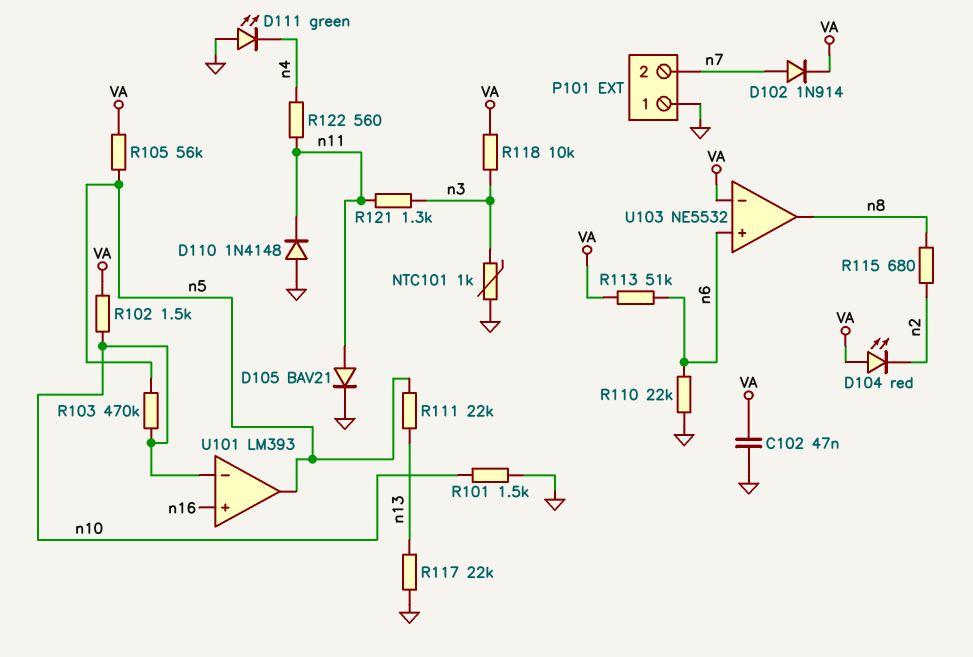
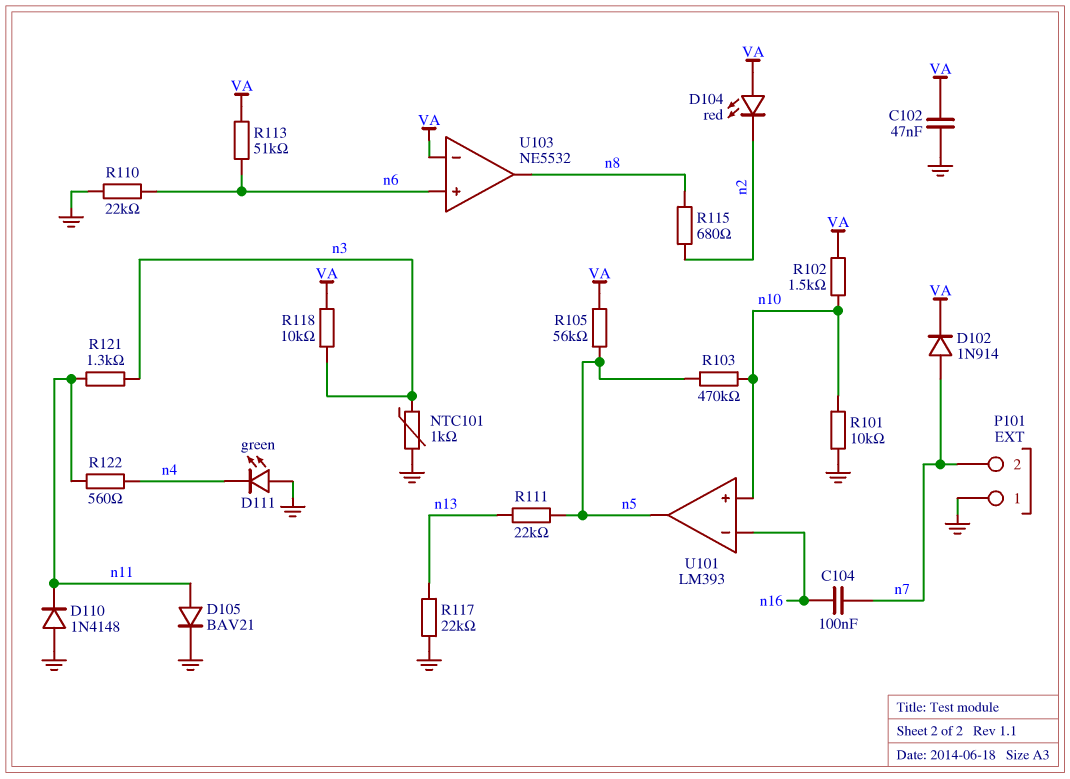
C104: none -> 100nF (n7, n16)
R101: 1.5k (GND, n10) -> 10k (GND, n10)
U101 pin in+: n16 -> n10
U101 pin in-: n10 -> n16

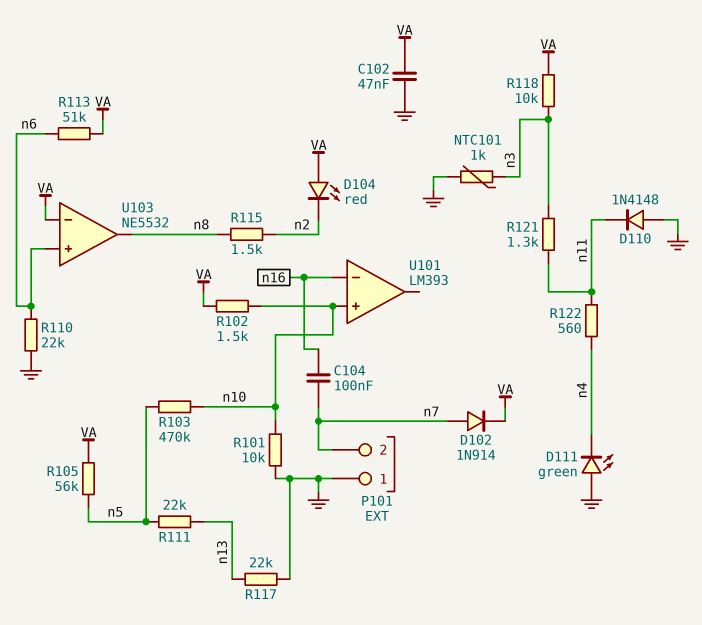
D105: diode BAV21 (A n11, K GND) -> none
R115: 680 (n2, n8) -> 1.5k (n2, n8)
U101 pin out: n5 -> none

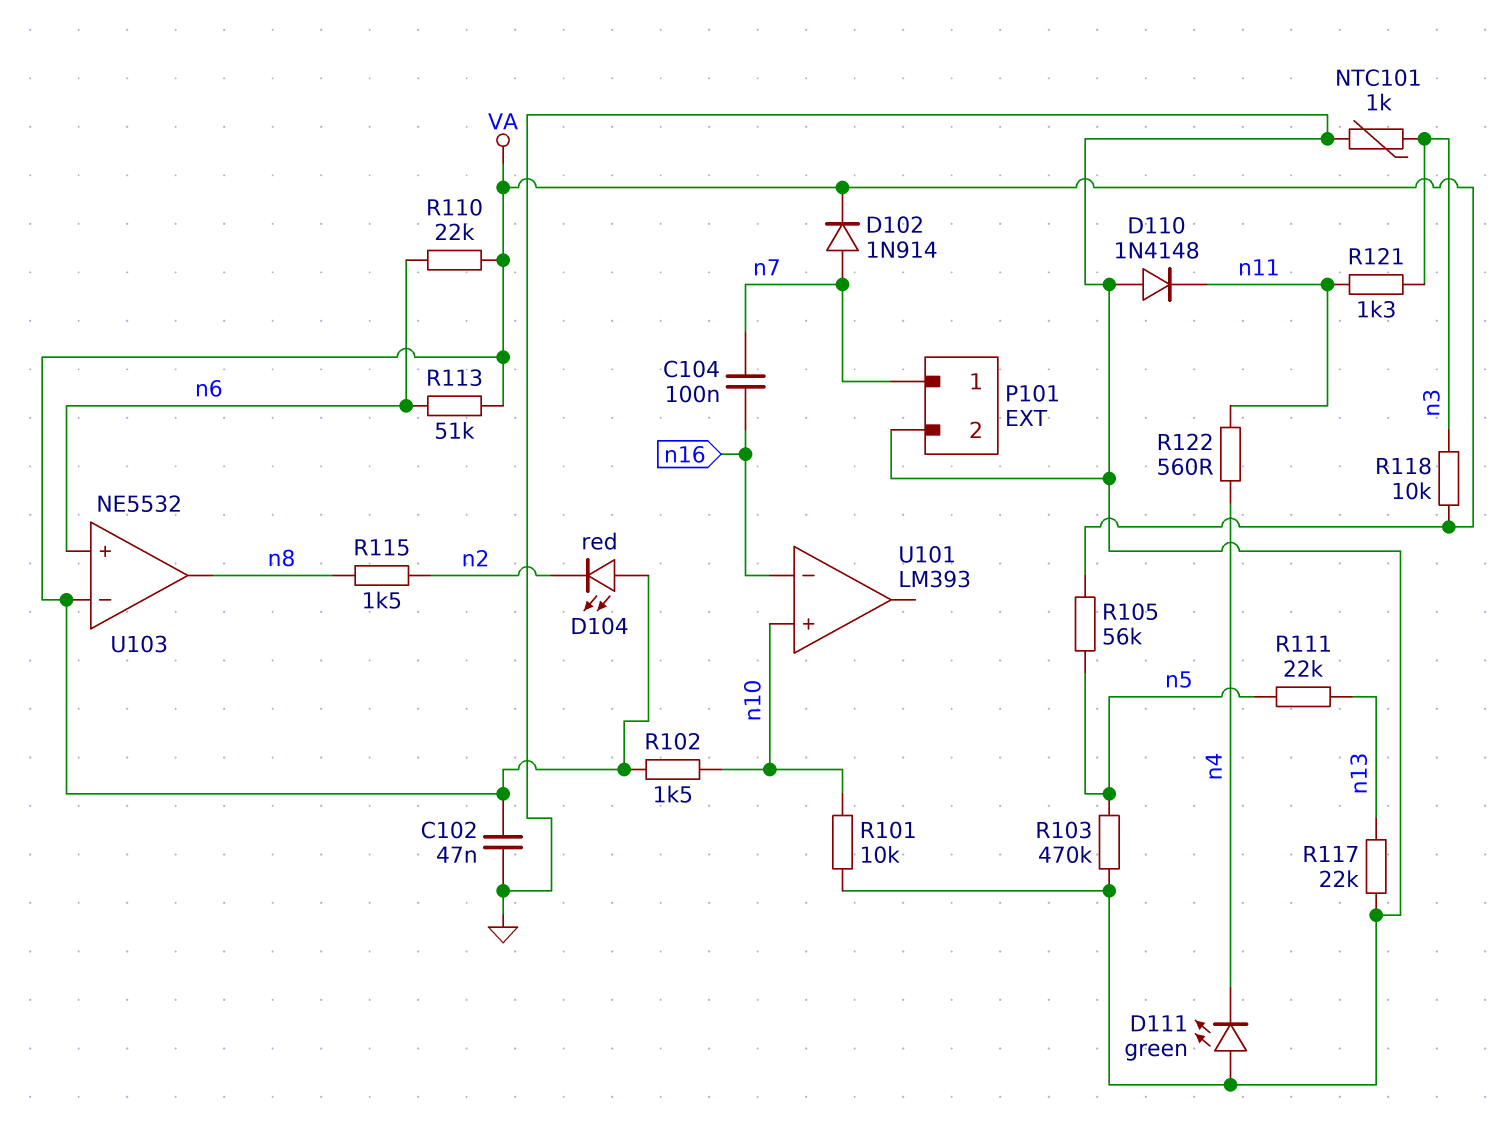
P101 pin 1: GND -> n7
P101 pin 2: n7 -> GND
R103: 470k (n5, n10) -> 470k (GND, n5)
R110: 22k (GND, n6) -> 22k (VA, n6)

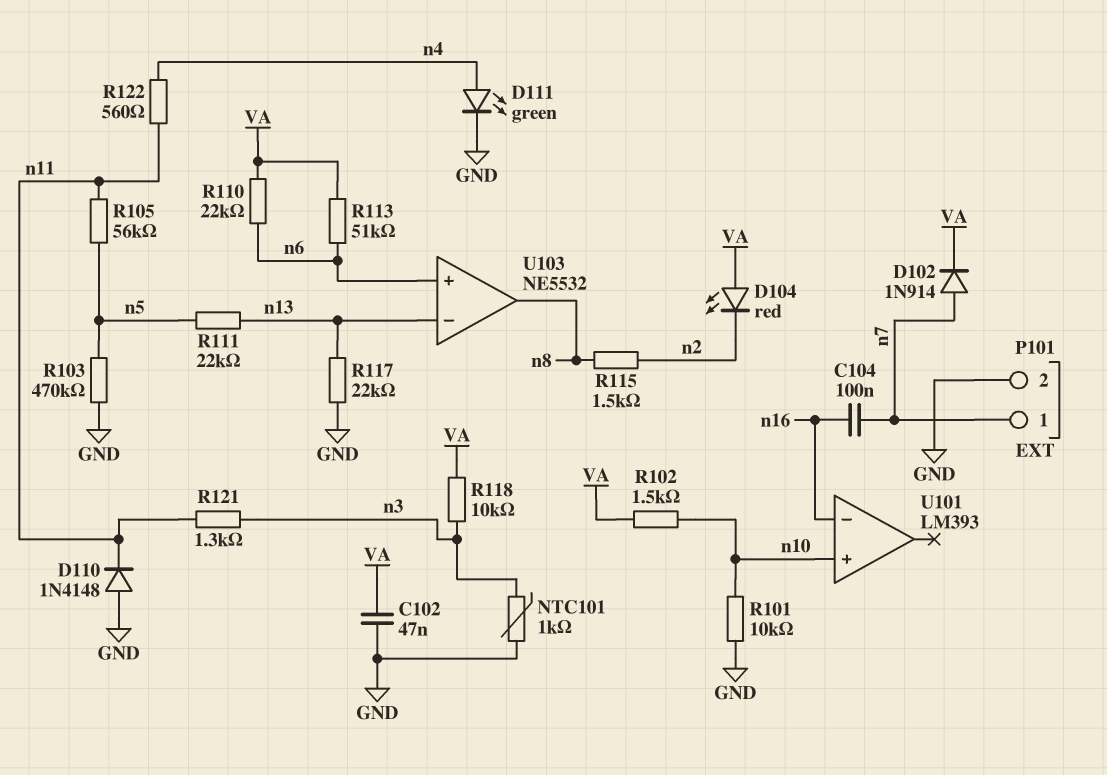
D111: LED green (A GND, K n4) -> LED green (A n4, K GND)
R105: 56k (VA, n5) -> 56k (n5, n11)
U103 pin in-: VA -> n13

